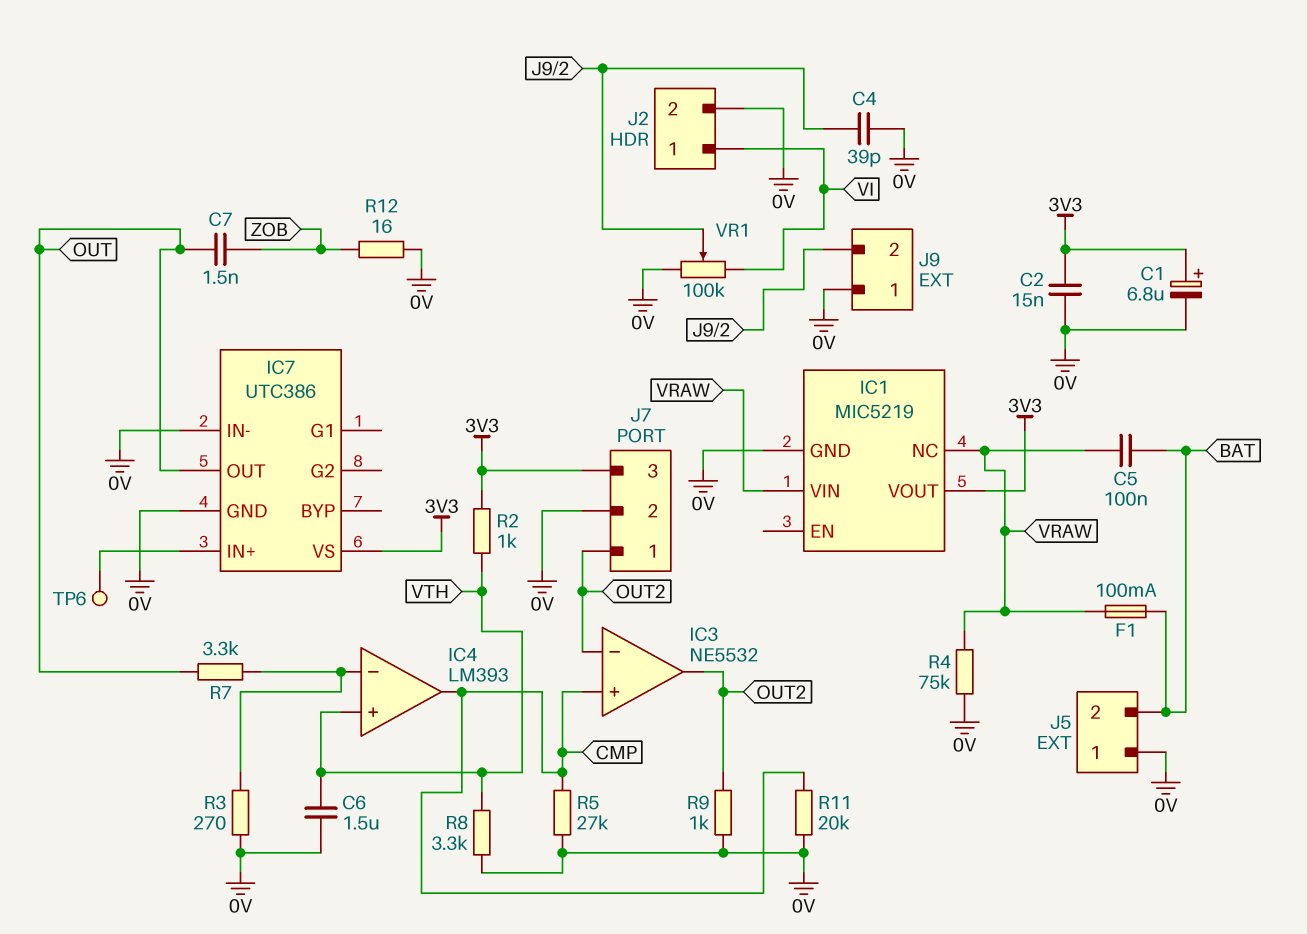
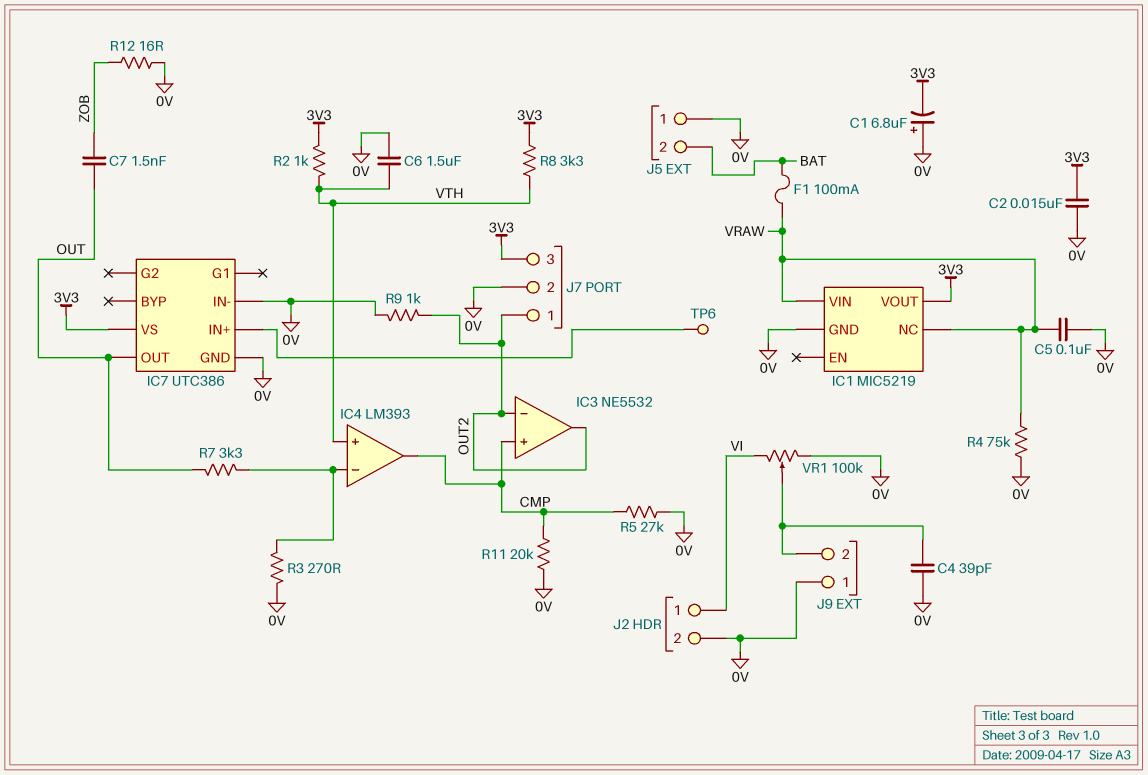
C1: 6.8uF (plus 3V3, minus 0V) -> 6.8uF (plus 0V, minus 3V3)
C5: 100nF (BAT, VRAW) -> 100nF (0V, VRAW)
R8: 3.3k (0V, VTH) -> 3.3k (3V3, VTH)

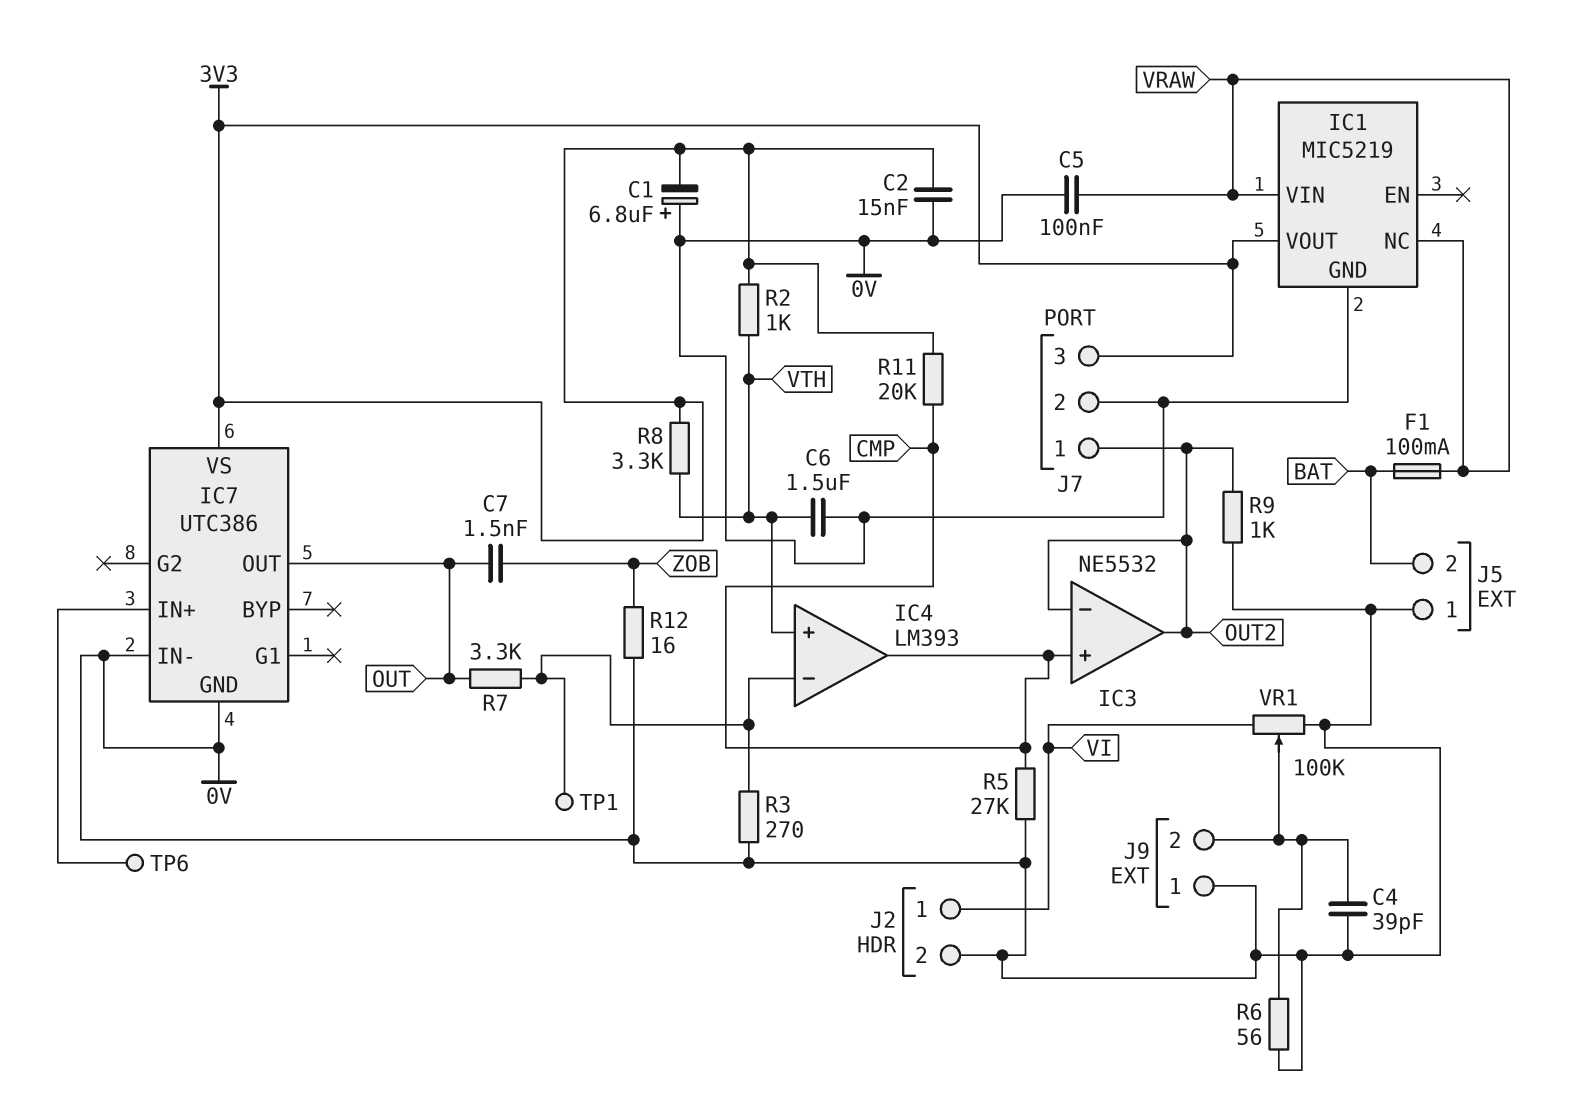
R4: 75k (0V, VRAW) -> none
R6: none -> 56 (0V, J9/2)
R11: 20k (0V, CMP) -> 20k (3V3, CMP)
TP1: none -> test point (IC4/in-)

